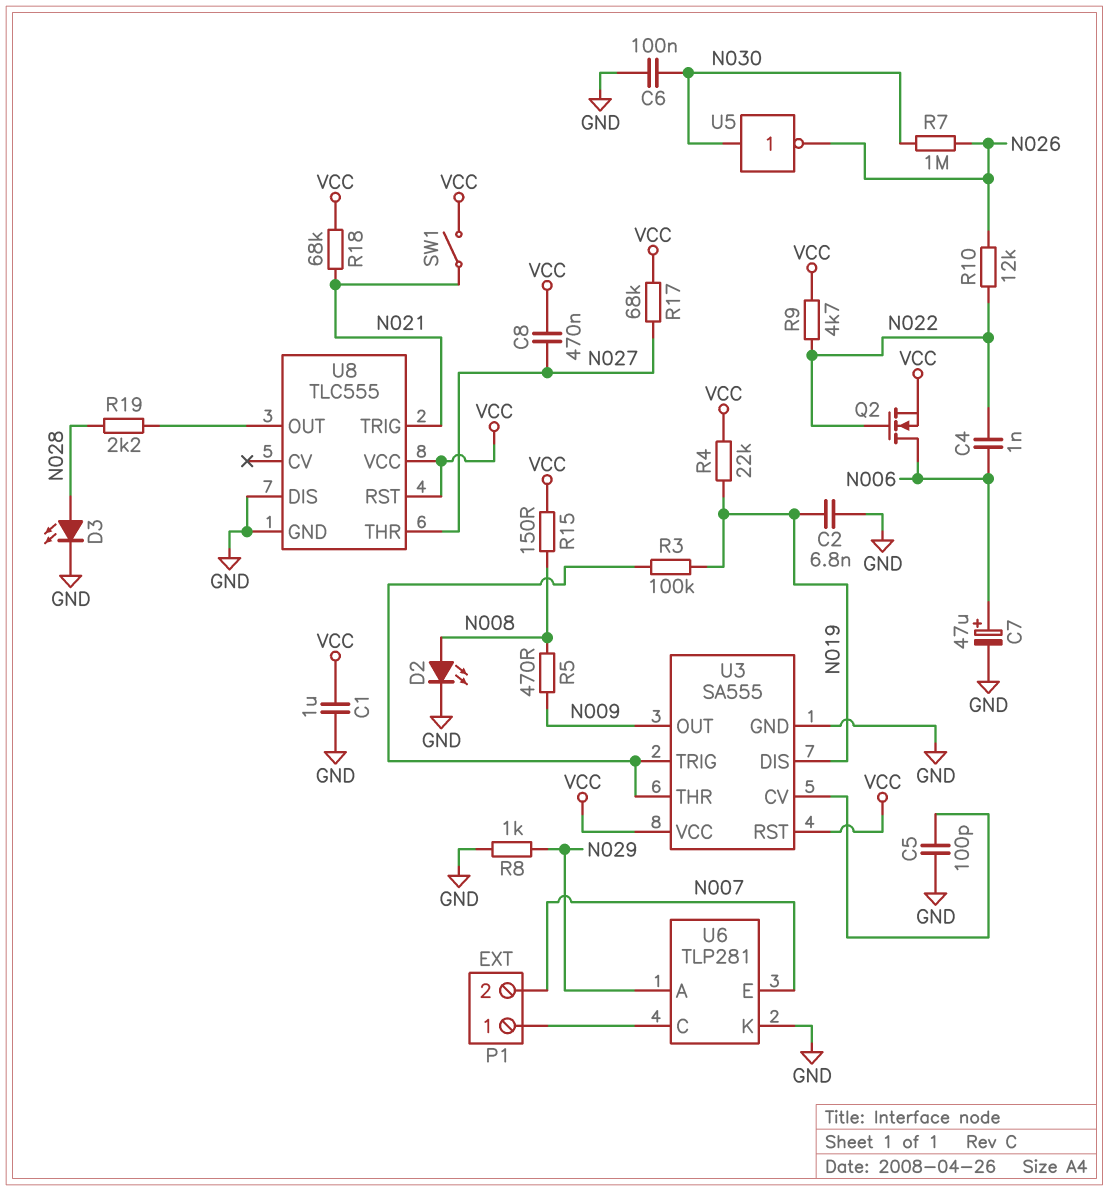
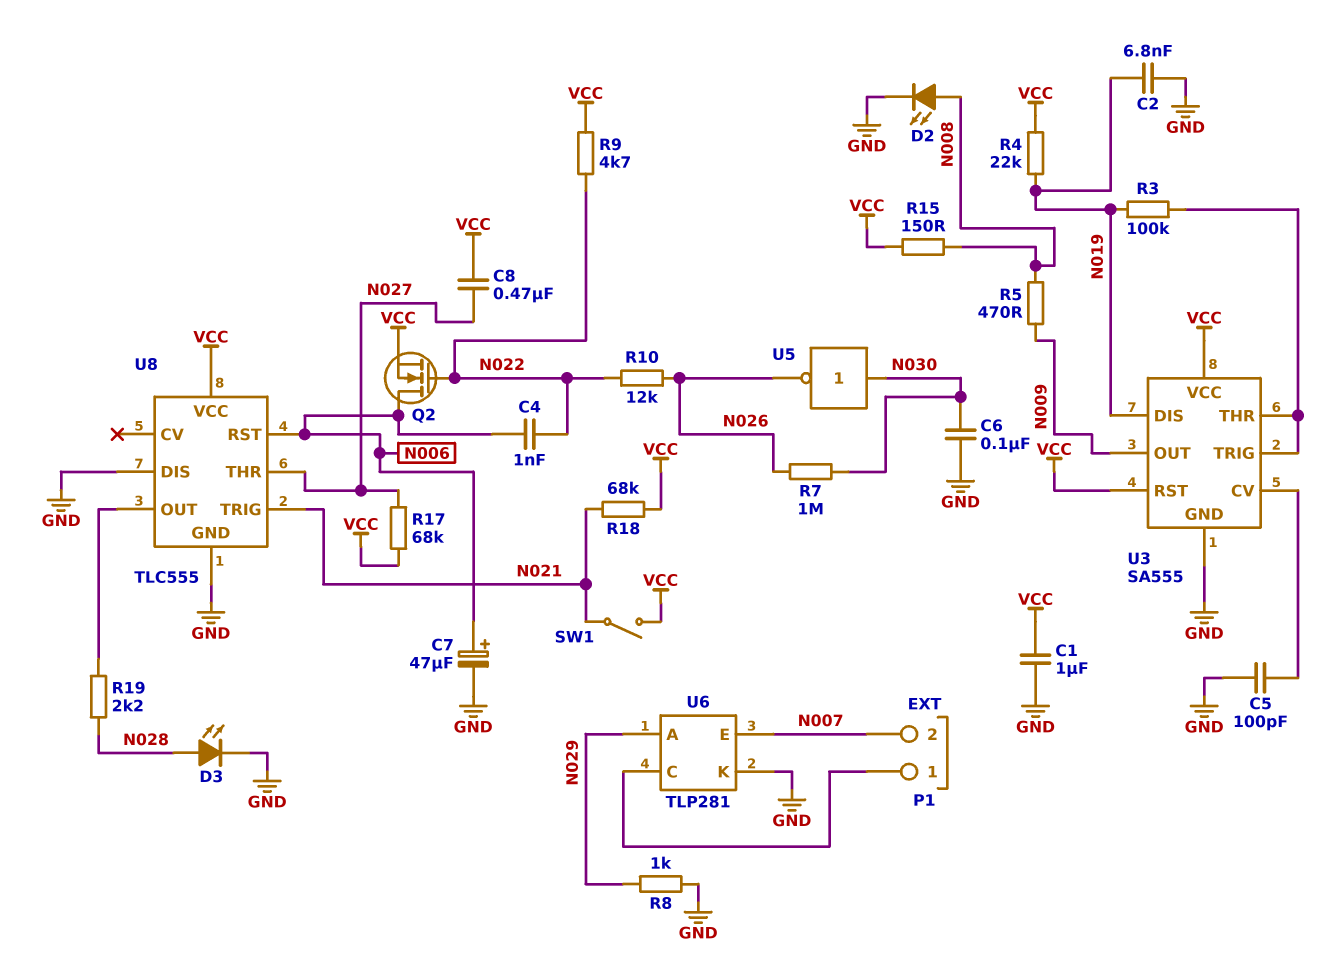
U8 pin RST: VCC -> N006

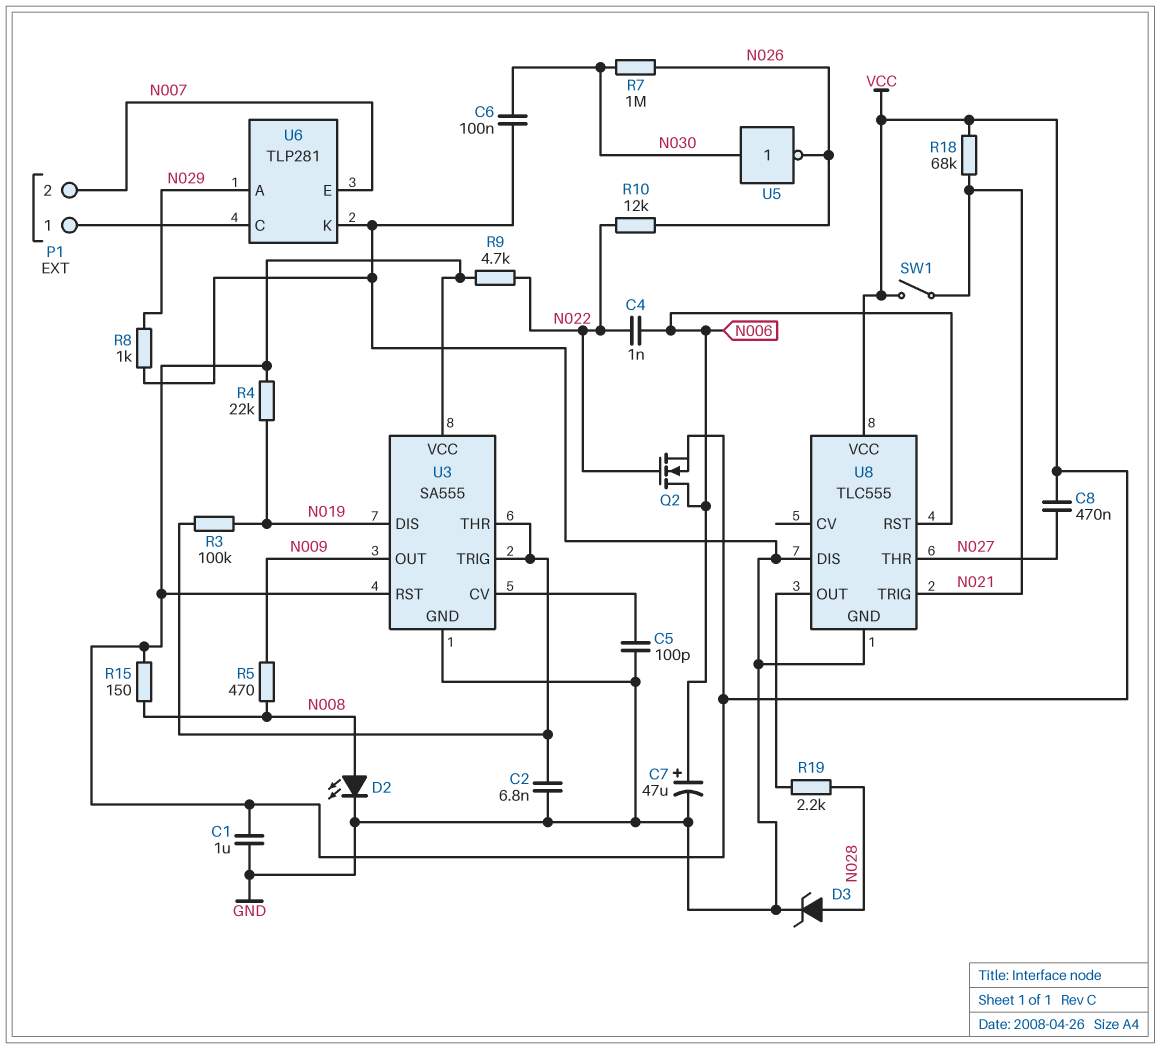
C2: 6.8nF (GND, N019) -> 6.8nF (GND, U3/THR)
D3: LED (A N028, K GND) -> zener (A N028, K GND)
R17: 68k (N027, VCC) -> none

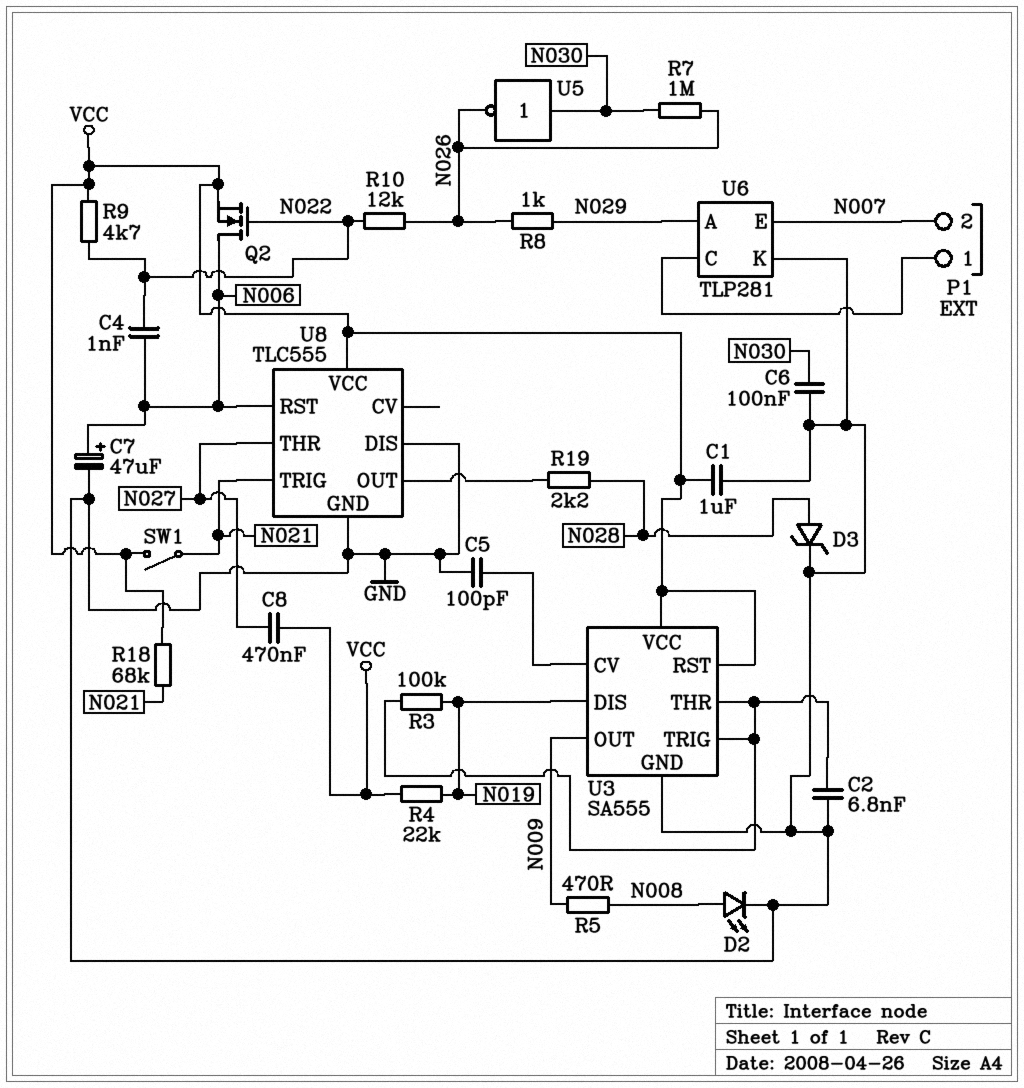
R8: 1k (GND, N029) -> 1k (N026, N029)
R15: 150 (N008, VCC) -> none

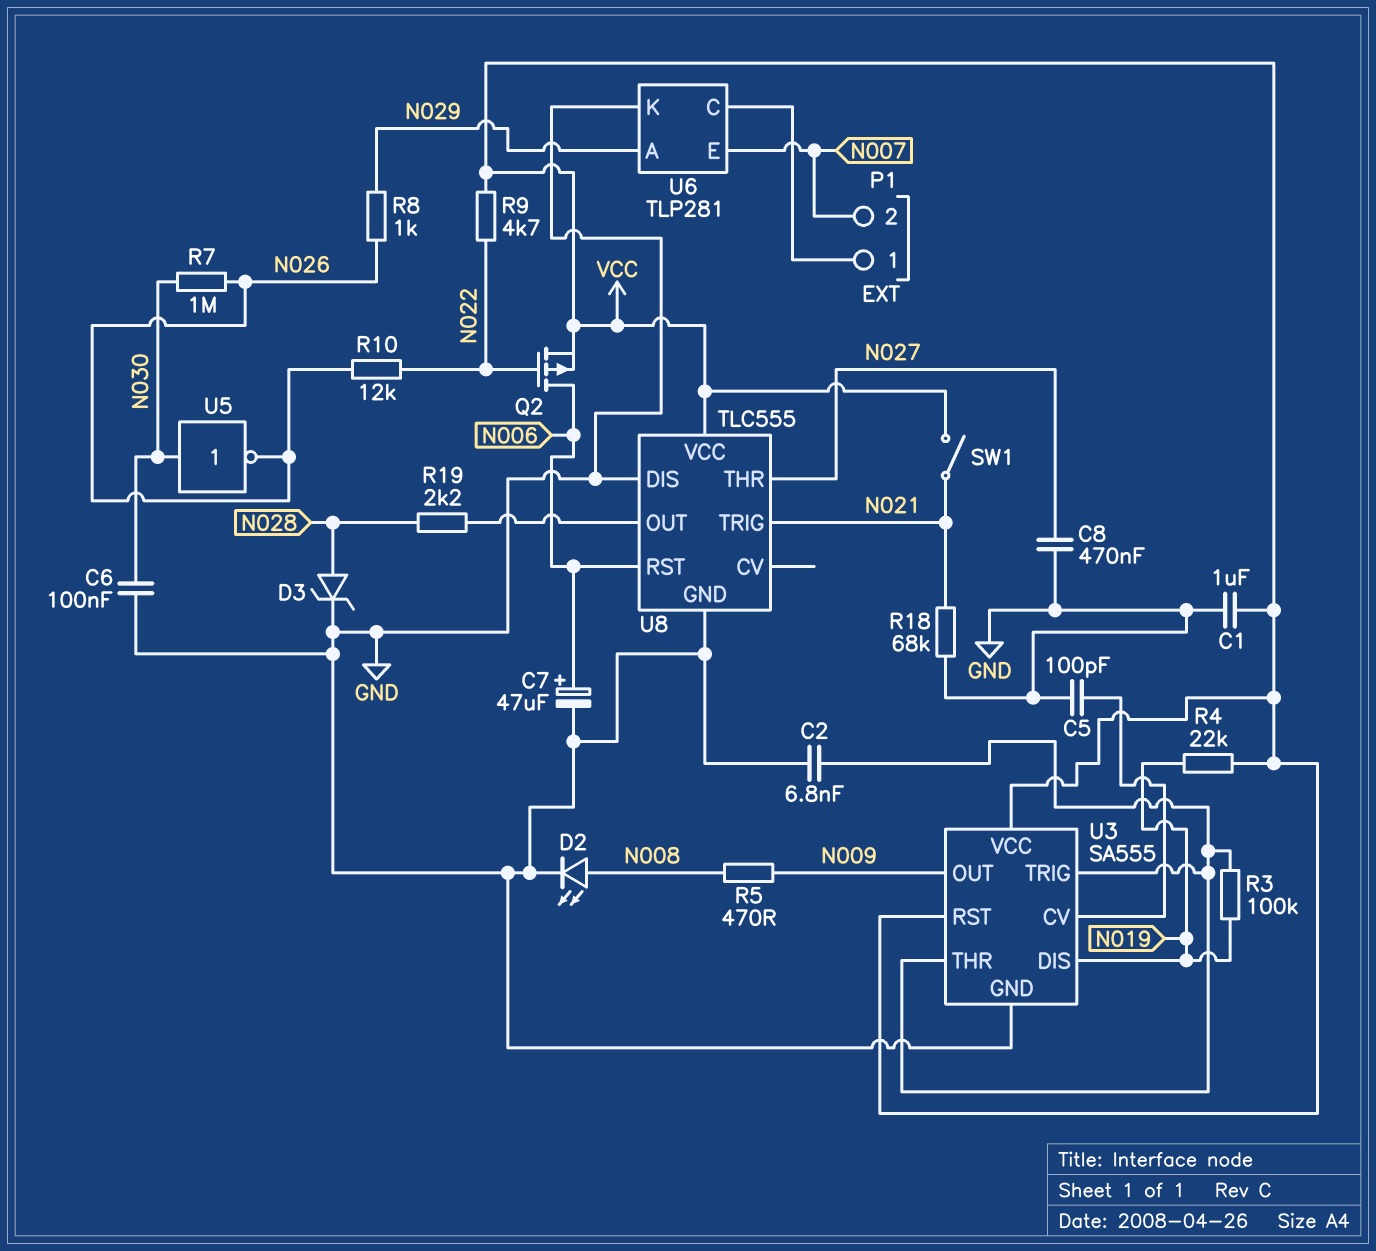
C4: 1nF (N006, N022) -> none
C8: 470nF (N027, VCC) -> 470nF (GND, N027)
Q2: NMOS (G N022, D N006, S VCC) -> PMOS (G N022, D N006, S VCC)
R18: 68k (N021, VCC) -> 68k (GND, N021)

